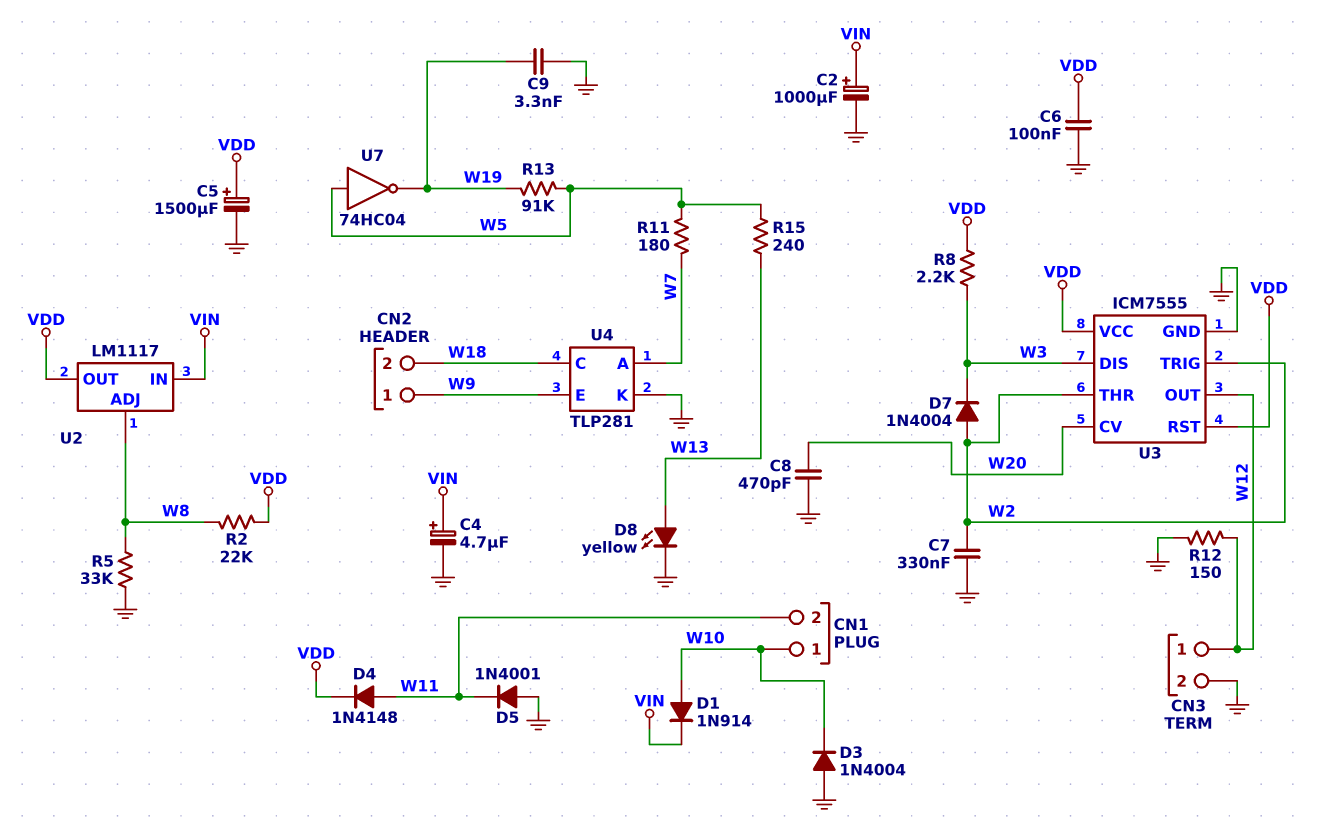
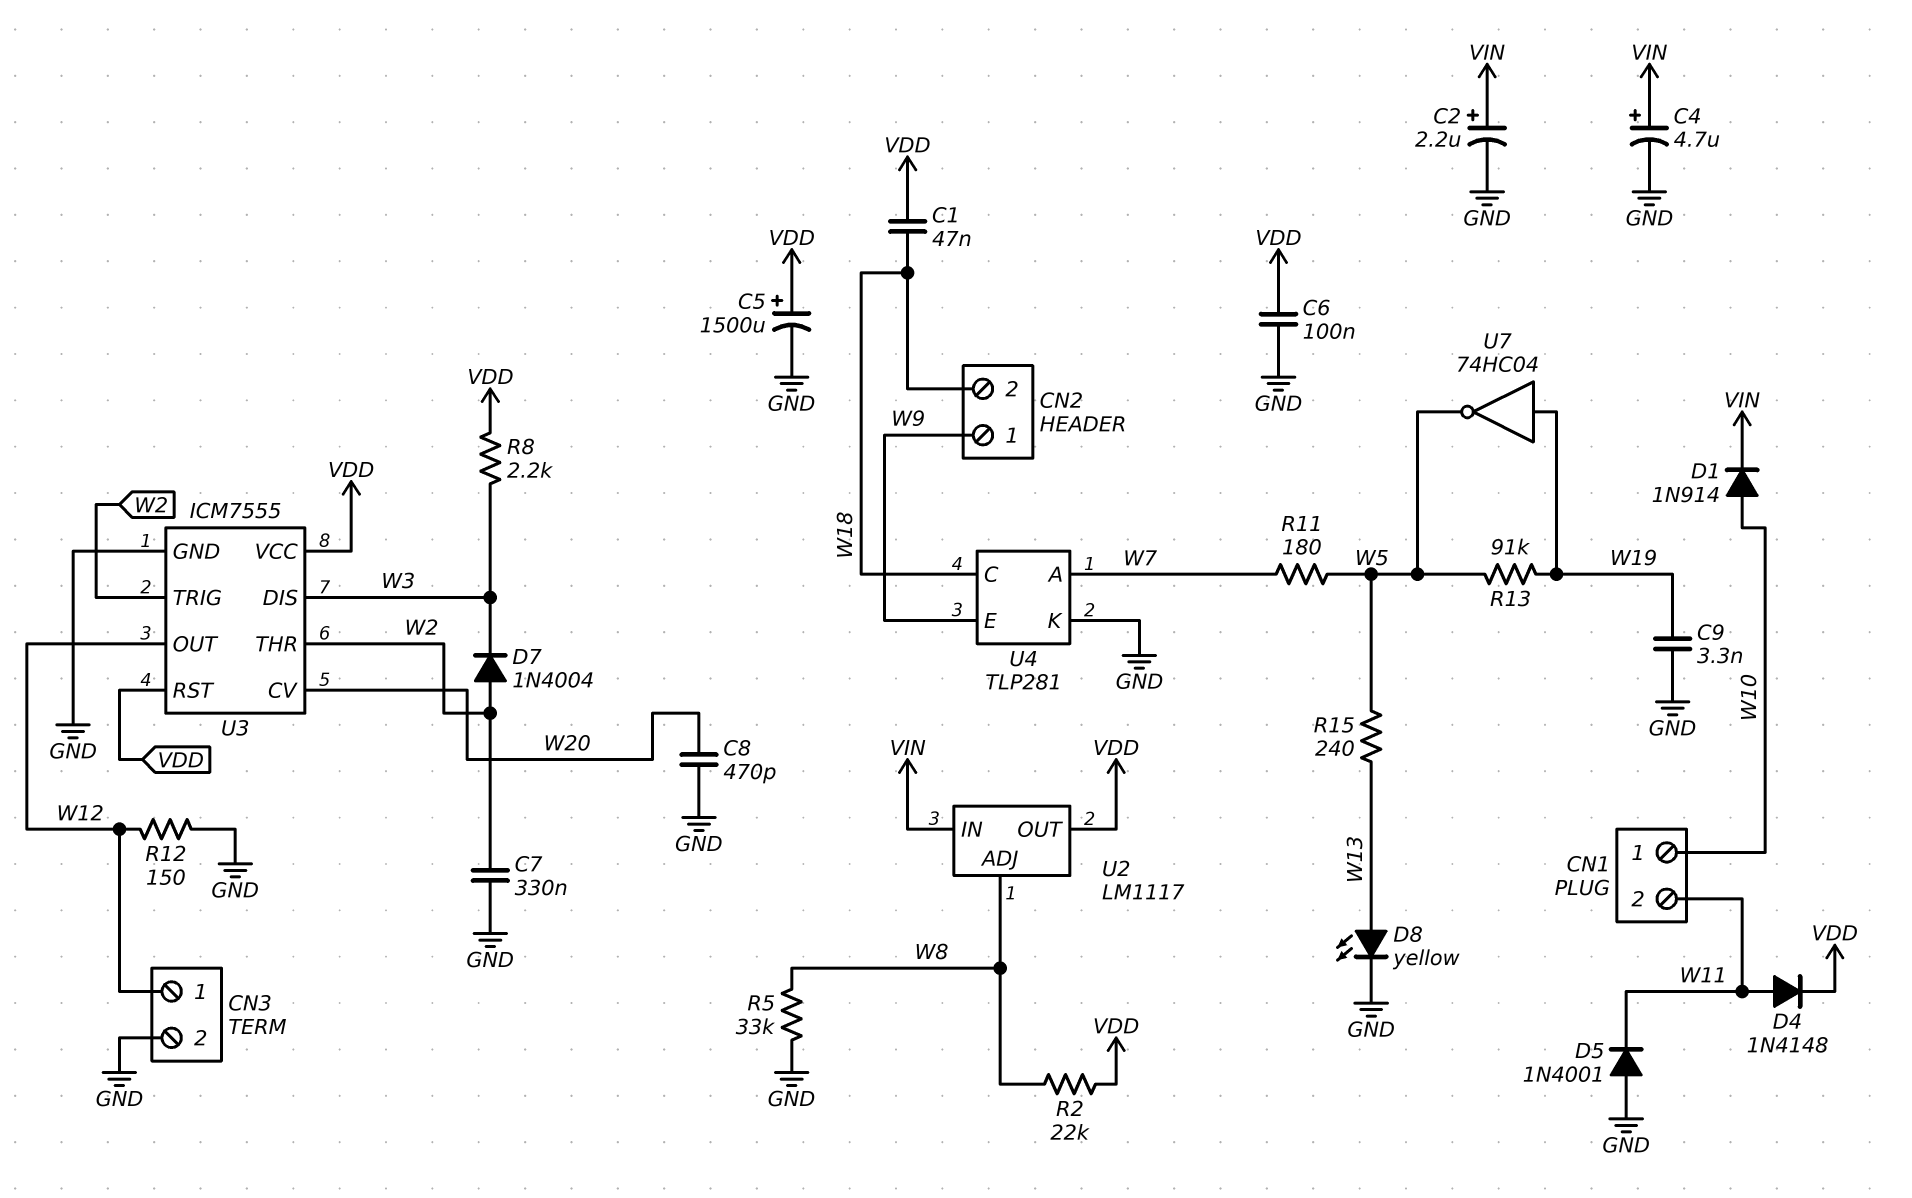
C1: none -> 47nF (VDD, W18)
C2: 1000uF (plus VIN, minus GND) -> 2.2uF (plus VIN, minus GND)
D3: diode 1N4004 (A GND, K W10) -> none
U7: NOT 74HC04 (in W5, out W19) -> NOT 74HC04 (in W19, out W5)

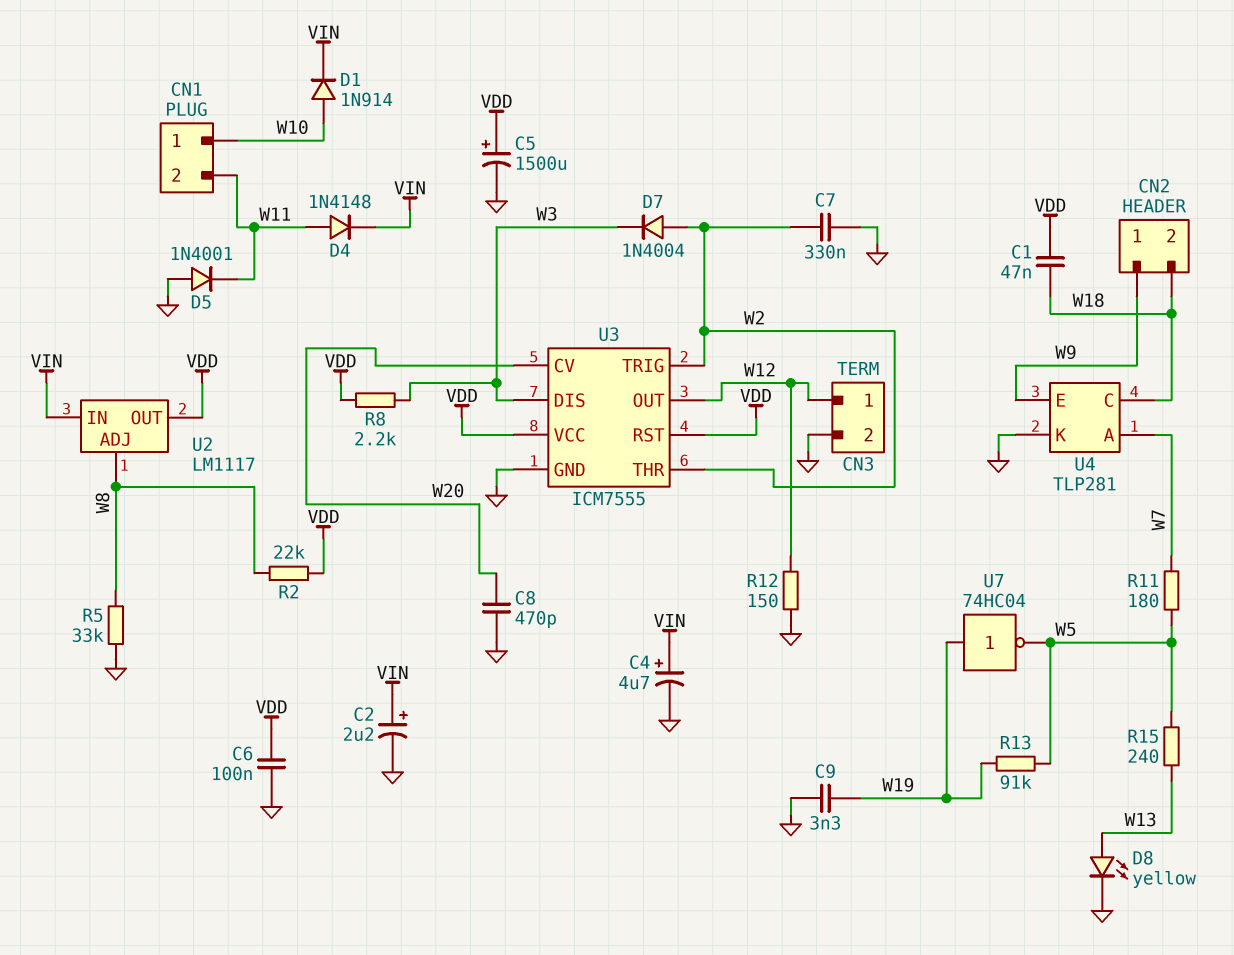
D4: diode 1N4148 (A W11, K VDD) -> diode 1N4148 (A W11, K VIN)

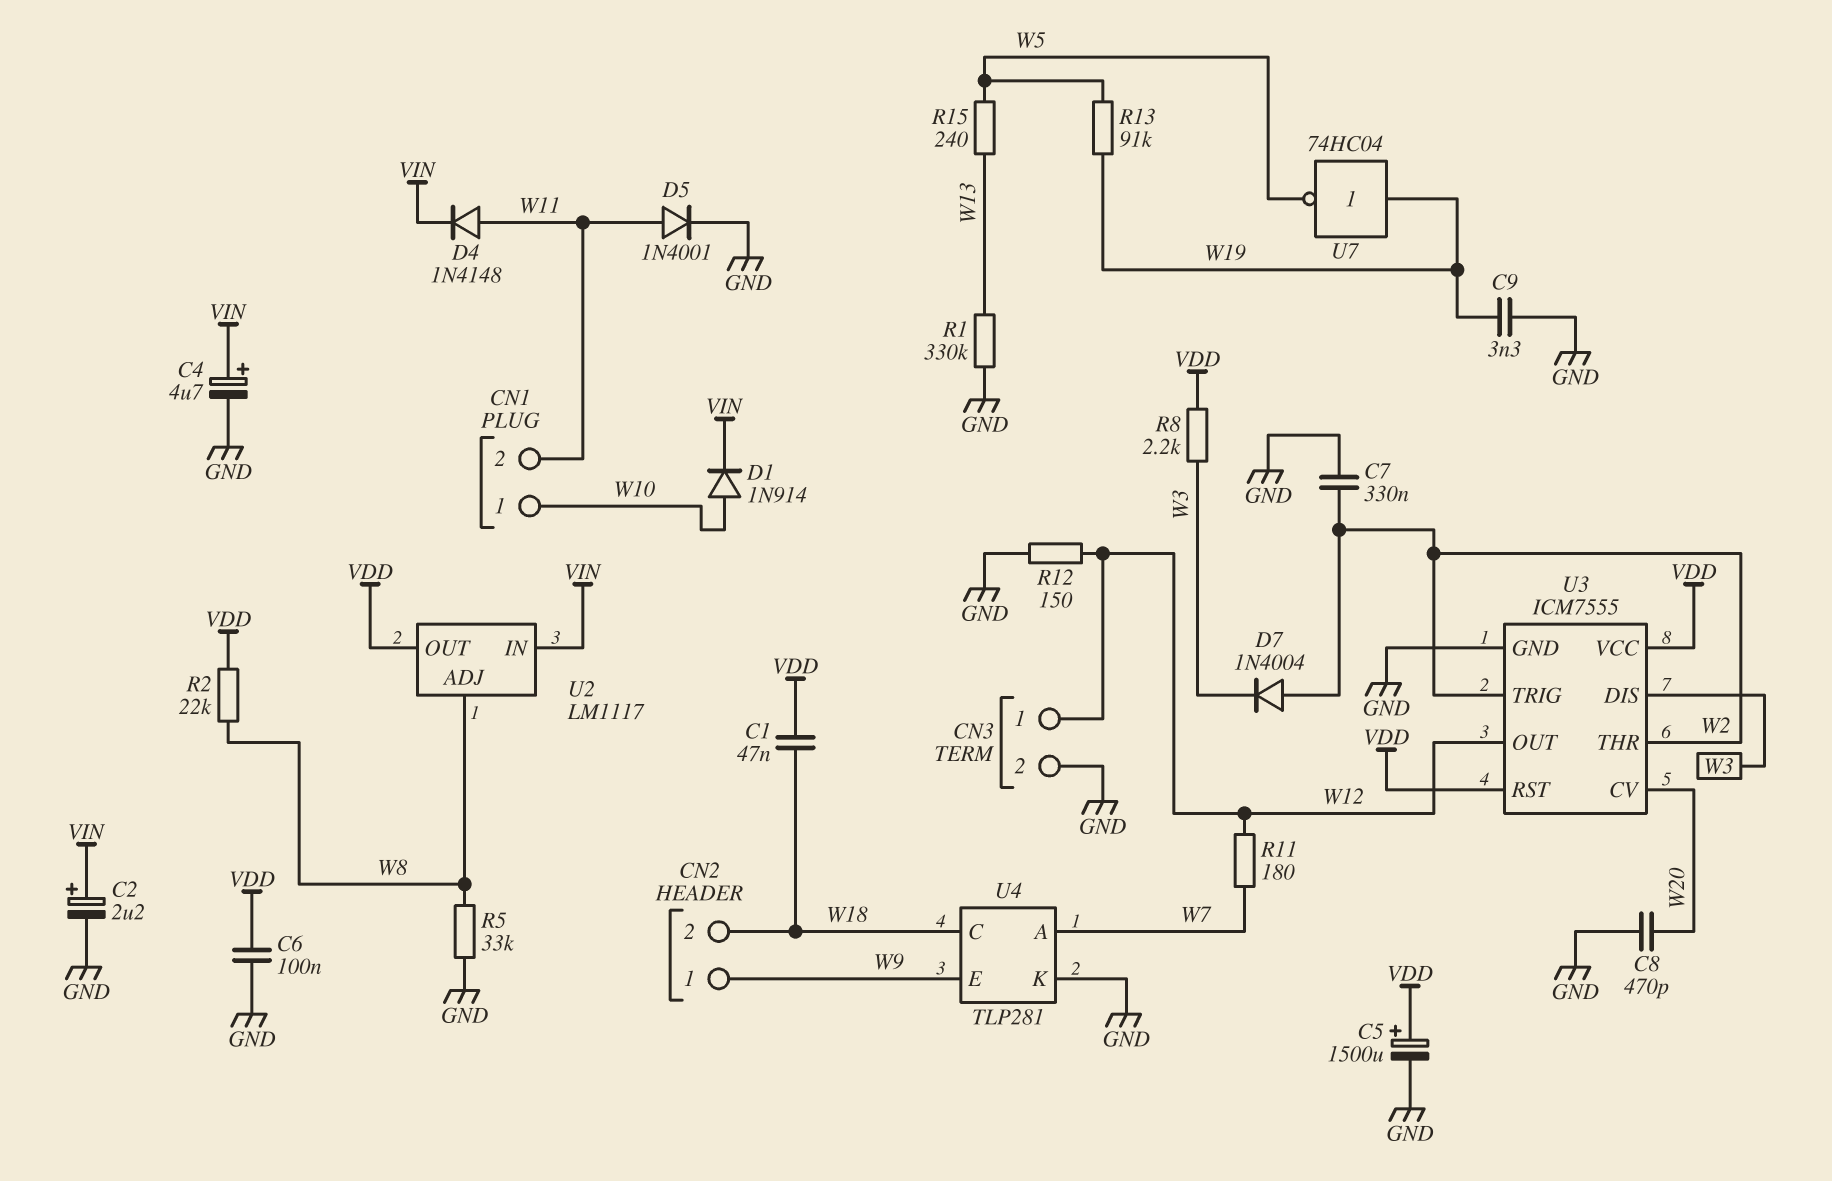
D5: diode 1N4001 (A GND, K W11) -> diode 1N4001 (A W11, K GND)
D8: LED yellow (A W13, K GND) -> none
R1: none -> 330k (GND, W13)
R11: 180 (W5, W7) -> 180 (W7, W12)

